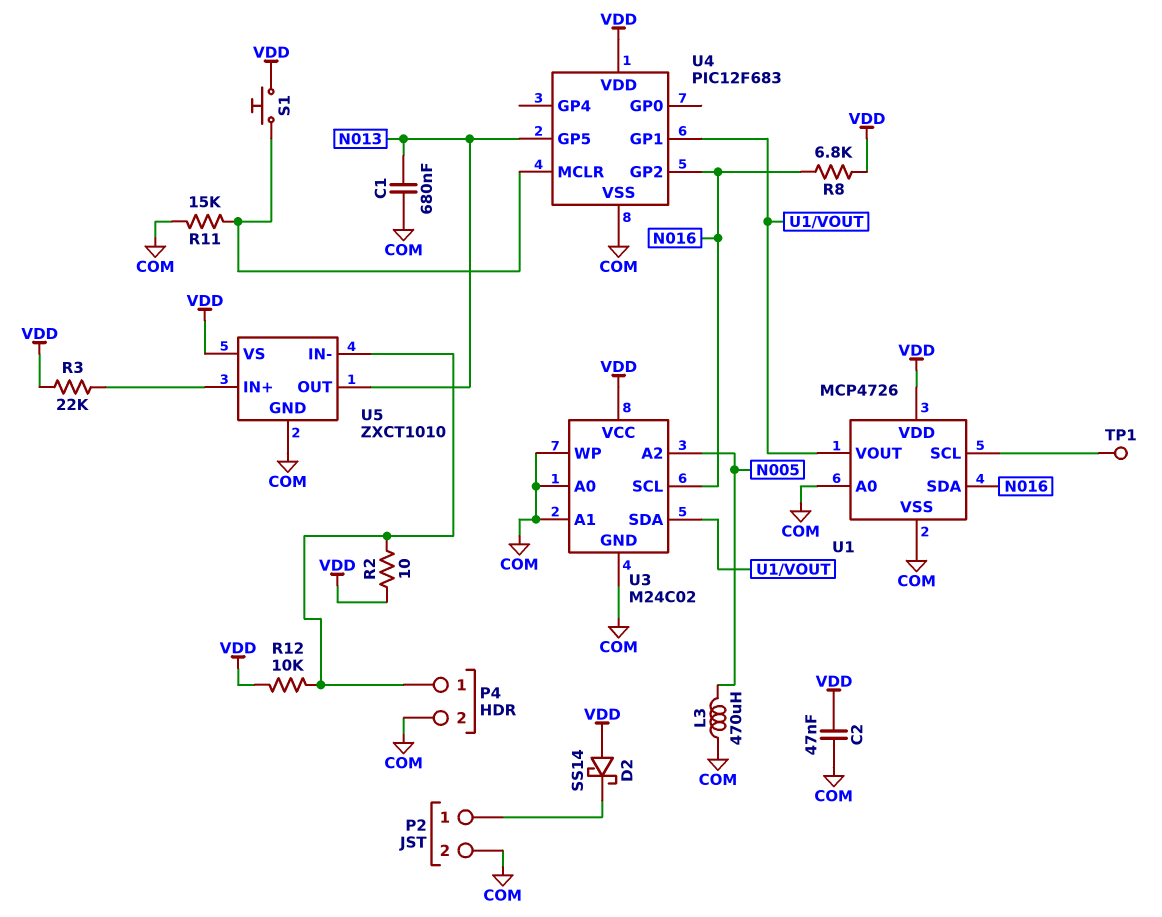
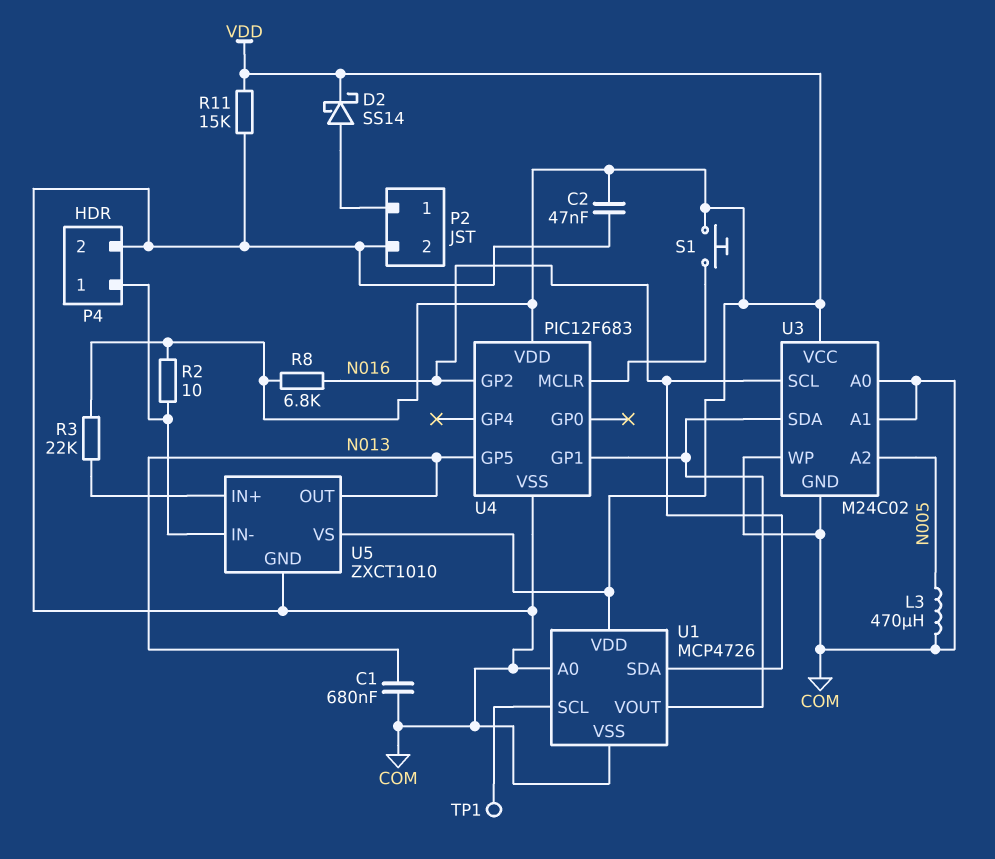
D2: schottky SS14 (A VDD, K P2/1) -> schottky SS14 (A P2/1, K VDD)
R11: 15k (COM, U4/MCLR) -> 15k (COM, VDD)
R12: 10k (P4/1, VDD) -> none

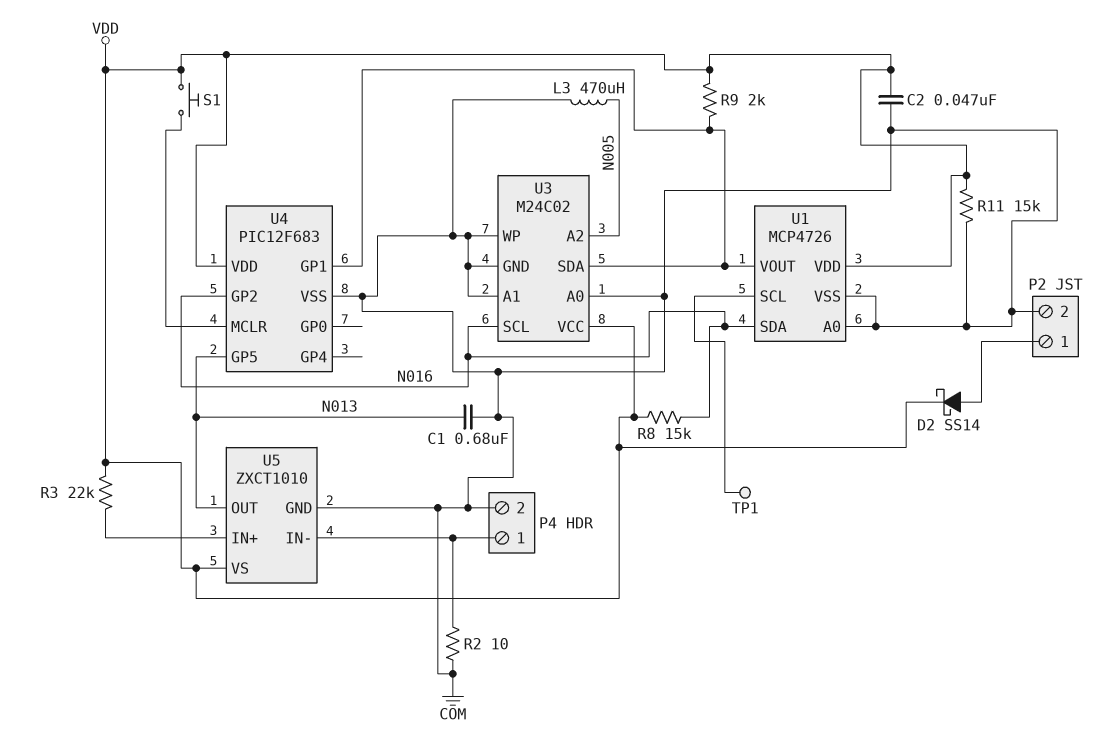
R2: 10 (P4/1, VDD) -> 10 (COM, P4/1)
R8: 6.8k (N016, VDD) -> 15k (N016, VDD)
R9: none -> 2k (U1/VOUT, VDD)

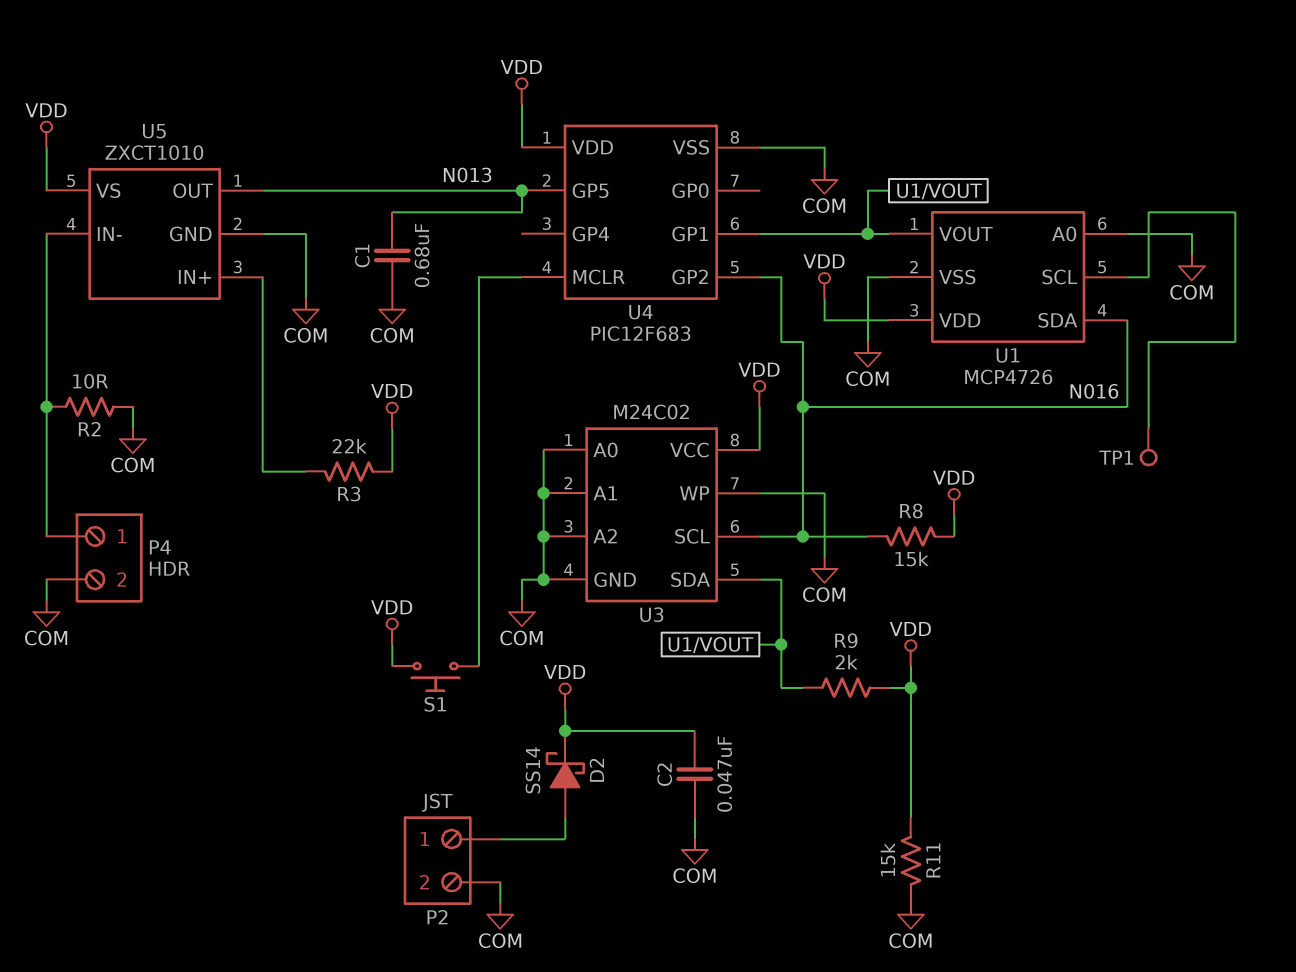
L3: 470uH (COM, N005) -> none
U3 pin A2: N005 -> COM

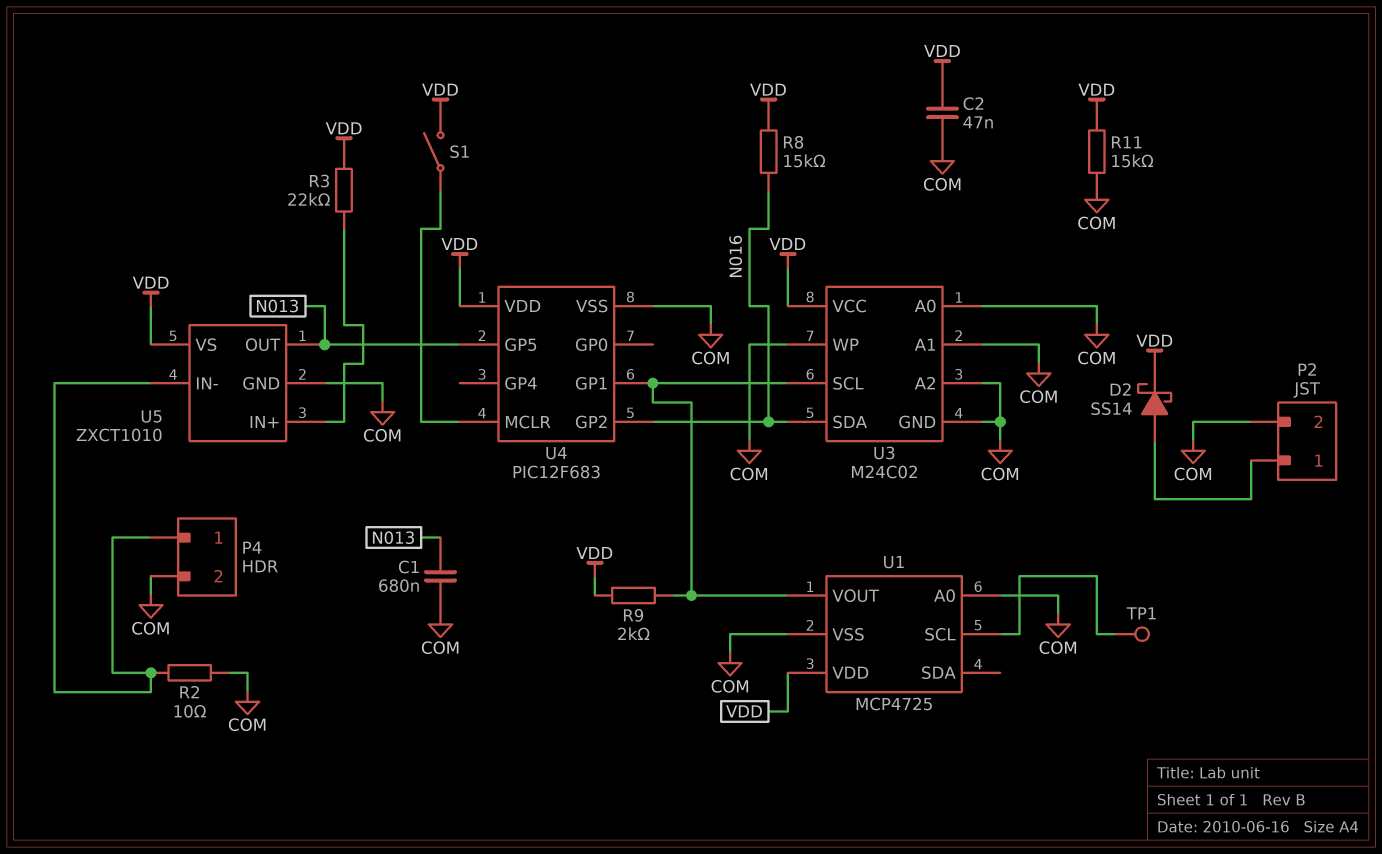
S1: button (U4/MCLR, VDD) -> switch (U4/MCLR, VDD)
U1: MCP4726 -> MCP4725
U1 pin SDA: N016 -> none
U3 pin SCL: N016 -> U1/VOUT
U3 pin SDA: U1/VOUT -> N016

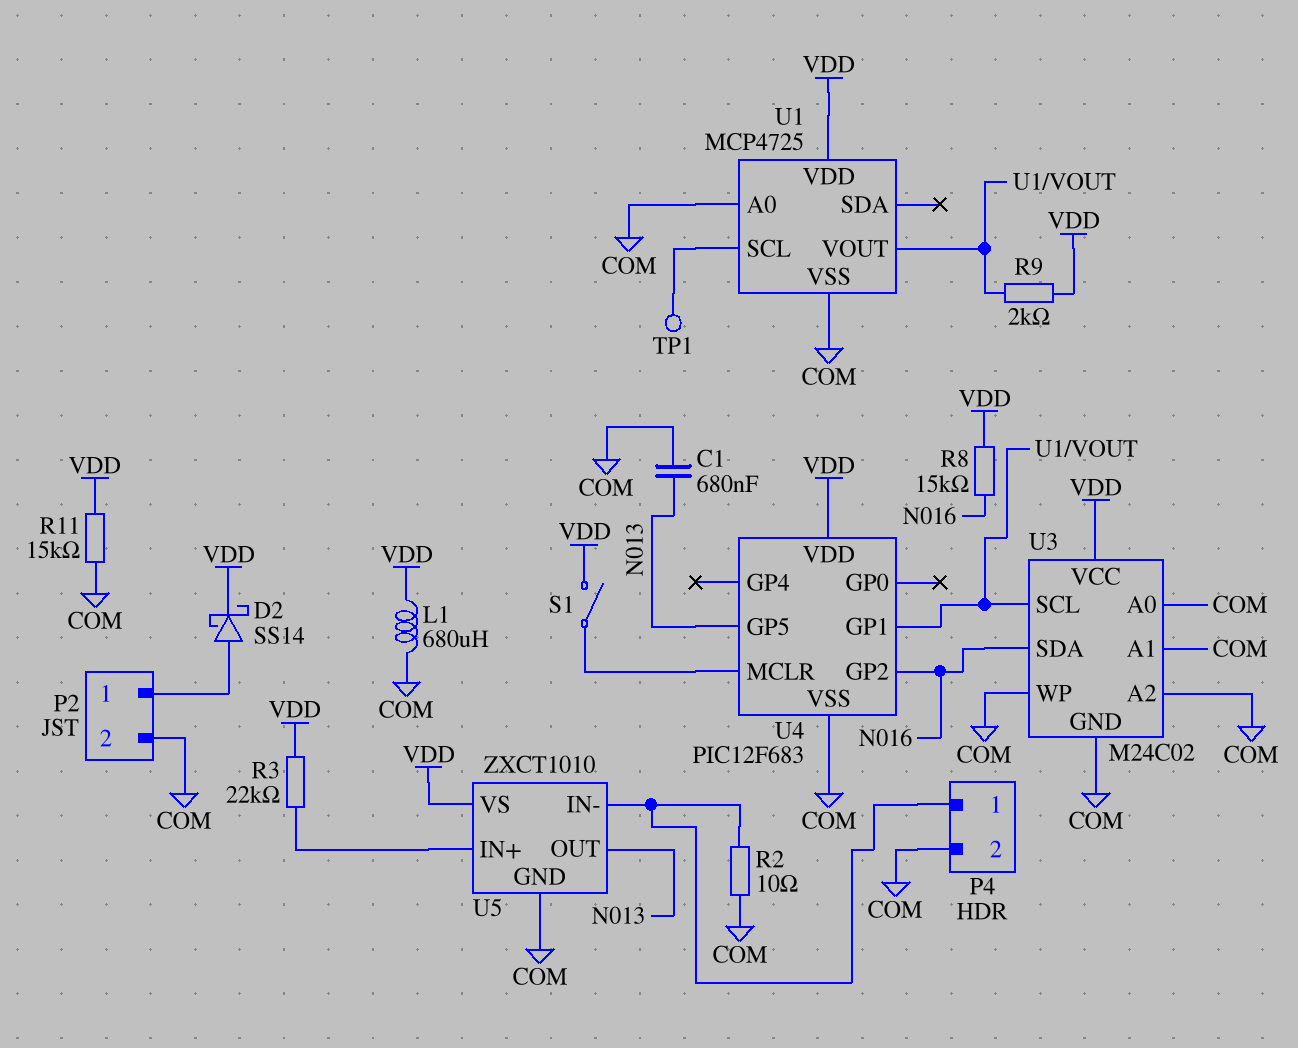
C2: 47nF (COM, VDD) -> none
L1: none -> 680uH (COM, VDD)

